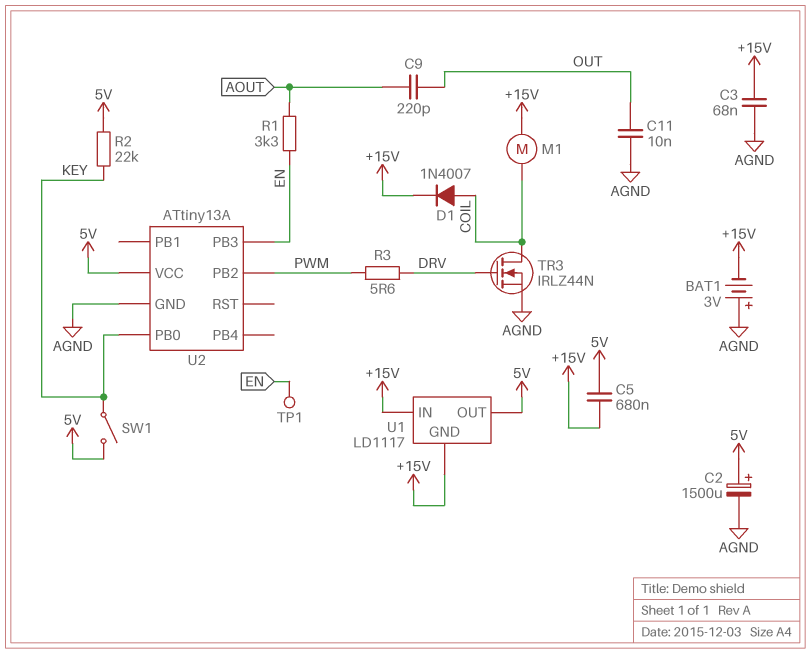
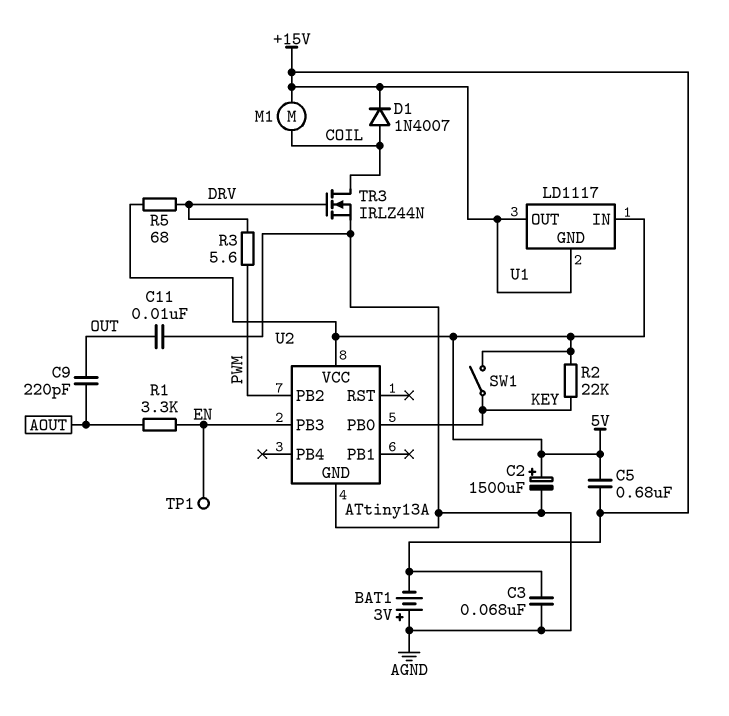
R5: none -> 68 (5V, DRV)
U1 pin IN: +15V -> 5V
U1 pin OUT: 5V -> +15V

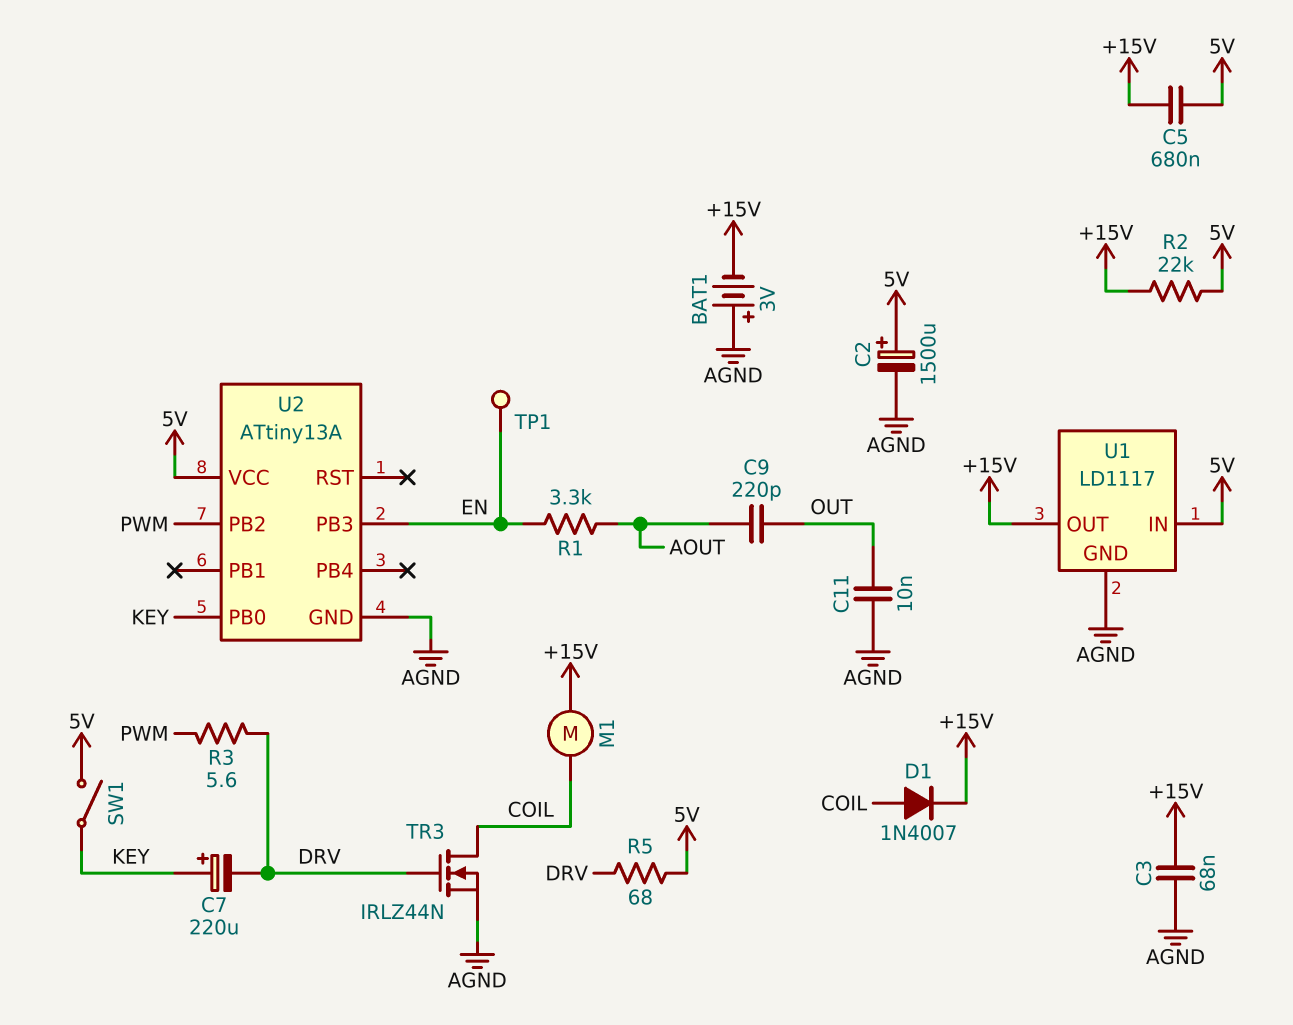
C7: none -> 220uF (plus KEY, minus DRV)
R2: 22k (5V, KEY) -> 22k (+15V, 5V)
U1 pin GND: +15V -> AGND

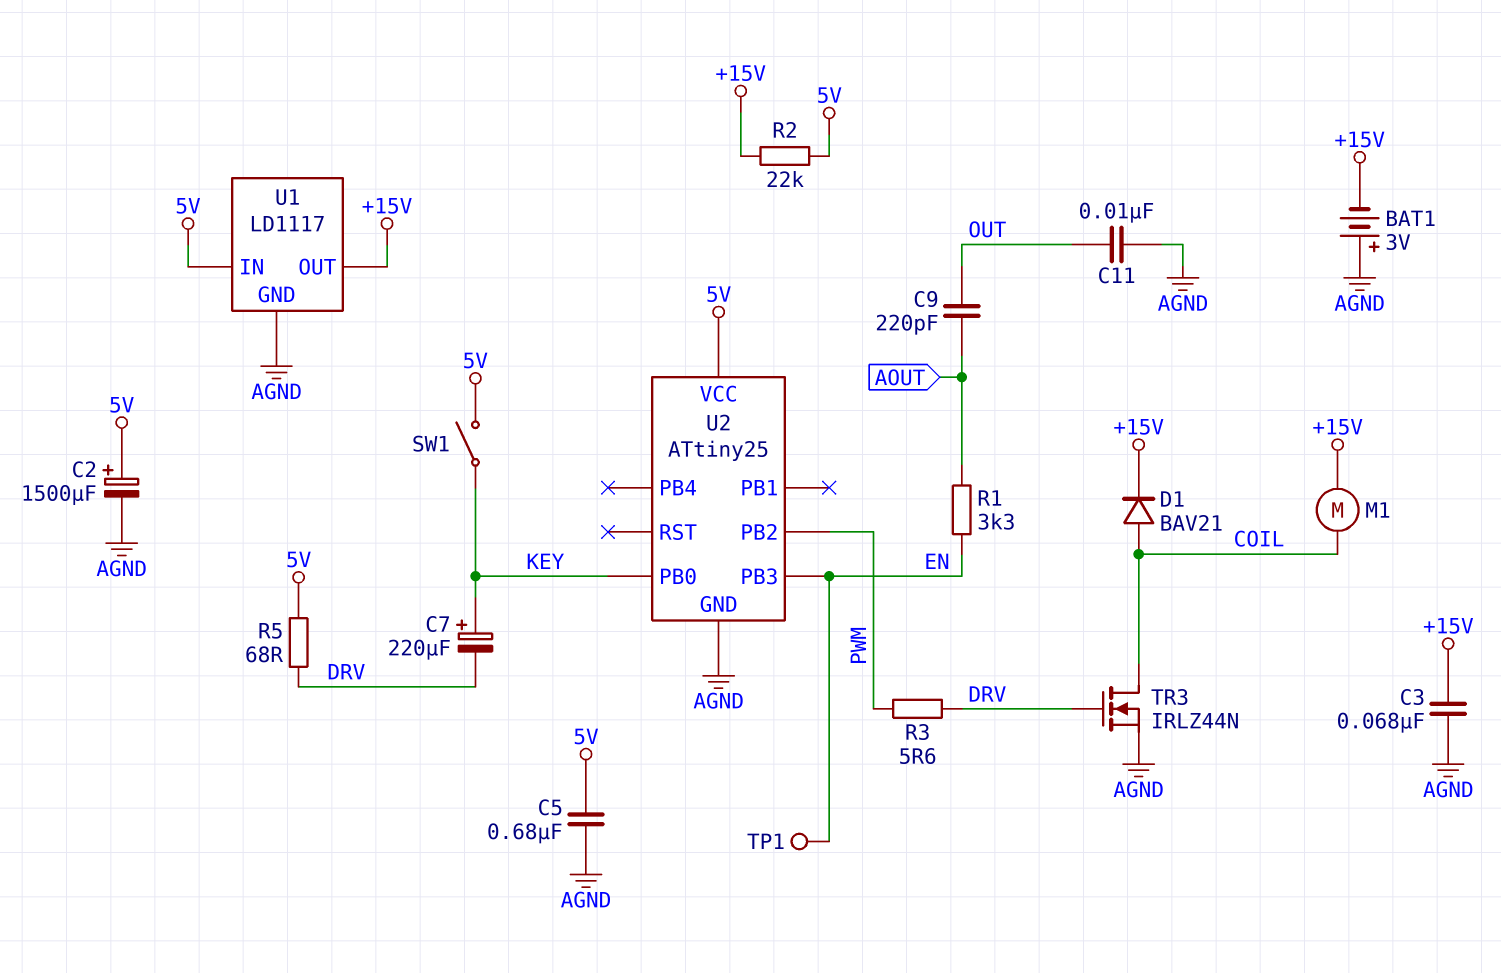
C5: 680nF (+15V, 5V) -> 680nF (5V, AGND)
D1: diode 1N4007 (A COIL, K +15V) -> diode BAV21 (A COIL, K +15V)
U2: ATtiny13A -> ATtiny25

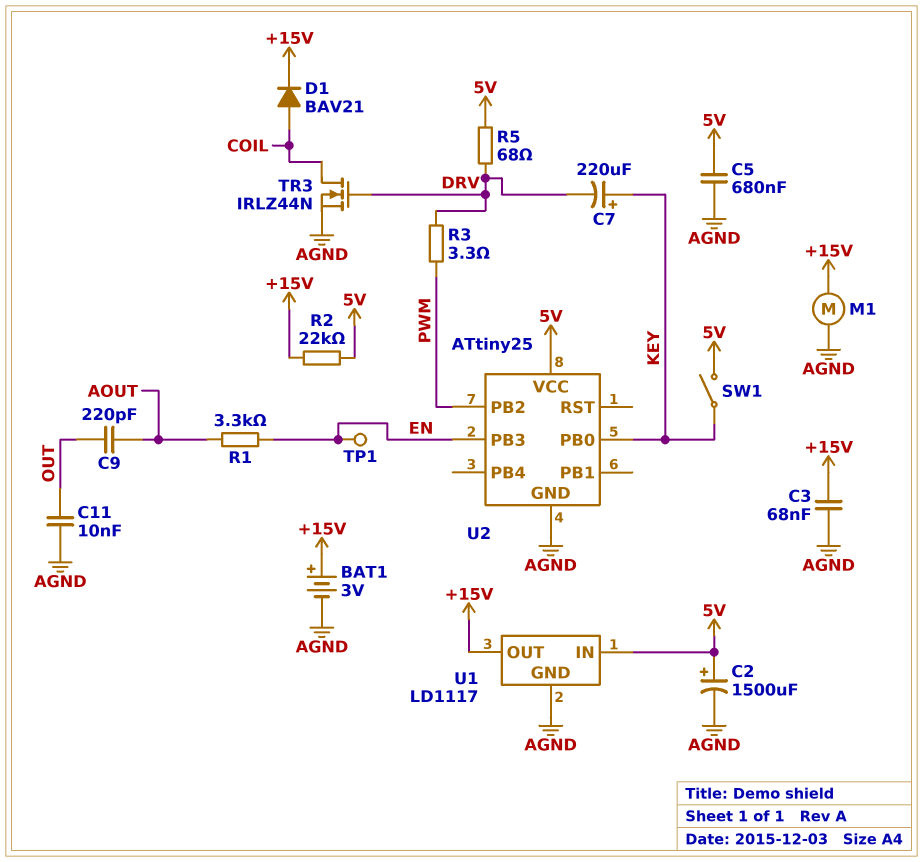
BAT1: 3V (plus AGND, minus +15V) -> 3V (plus +15V, minus AGND)
M1: motor (+15V, COIL) -> motor (+15V, AGND)
R3: 5.6 (DRV, PWM) -> 3.3 (DRV, PWM)

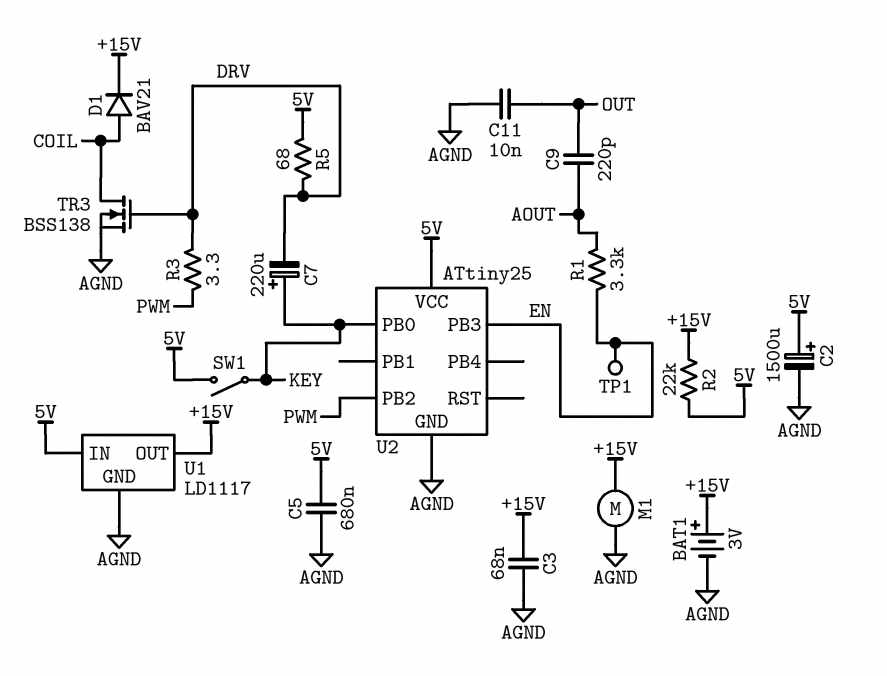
TR3: NMOS IRLZ44N (G DRV, D COIL, S AGND) -> NMOS BSS138 (G DRV, D COIL, S AGND)

